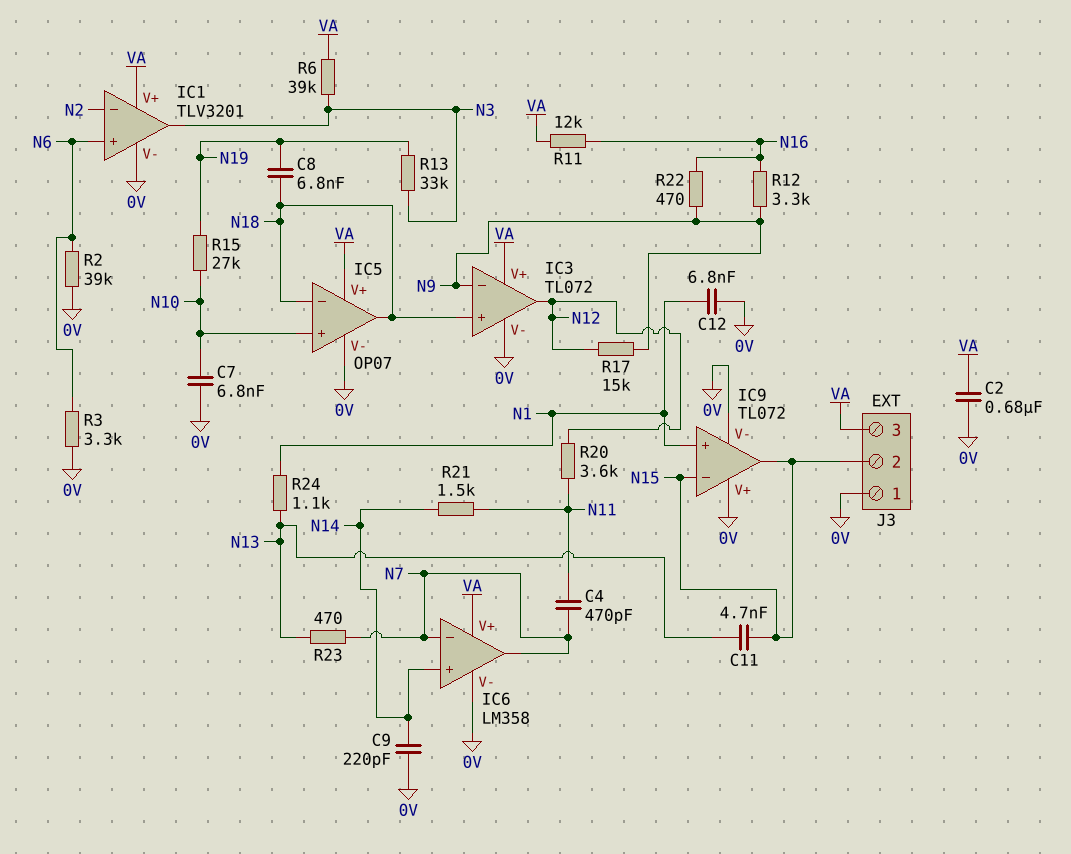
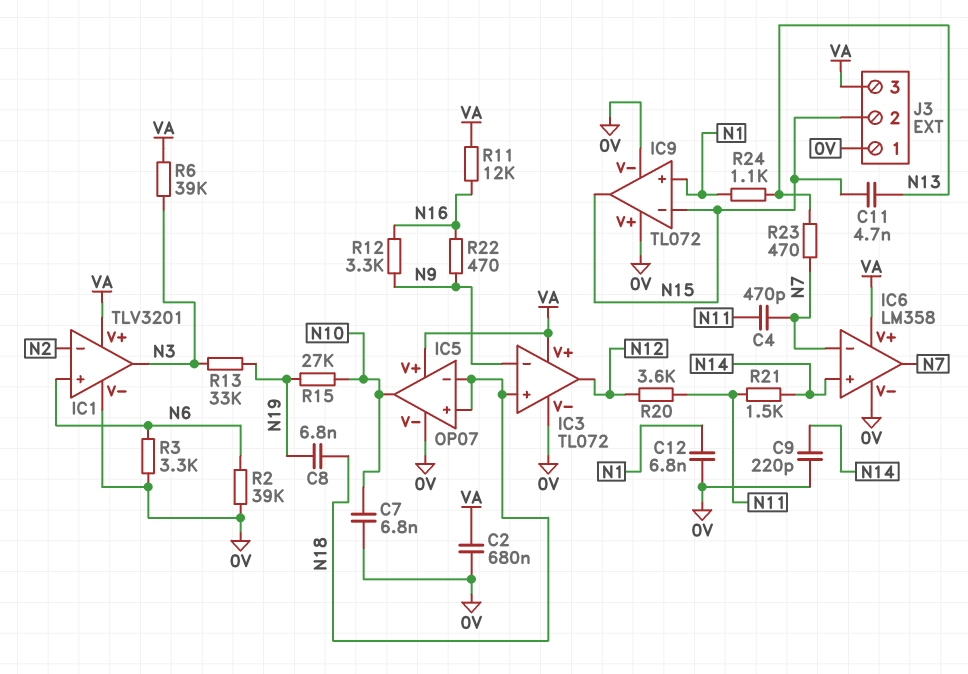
IC5 pin in+: N10 -> N18
IC5 pin out: N18 -> N10
R17: 15k (N9, N12) -> none

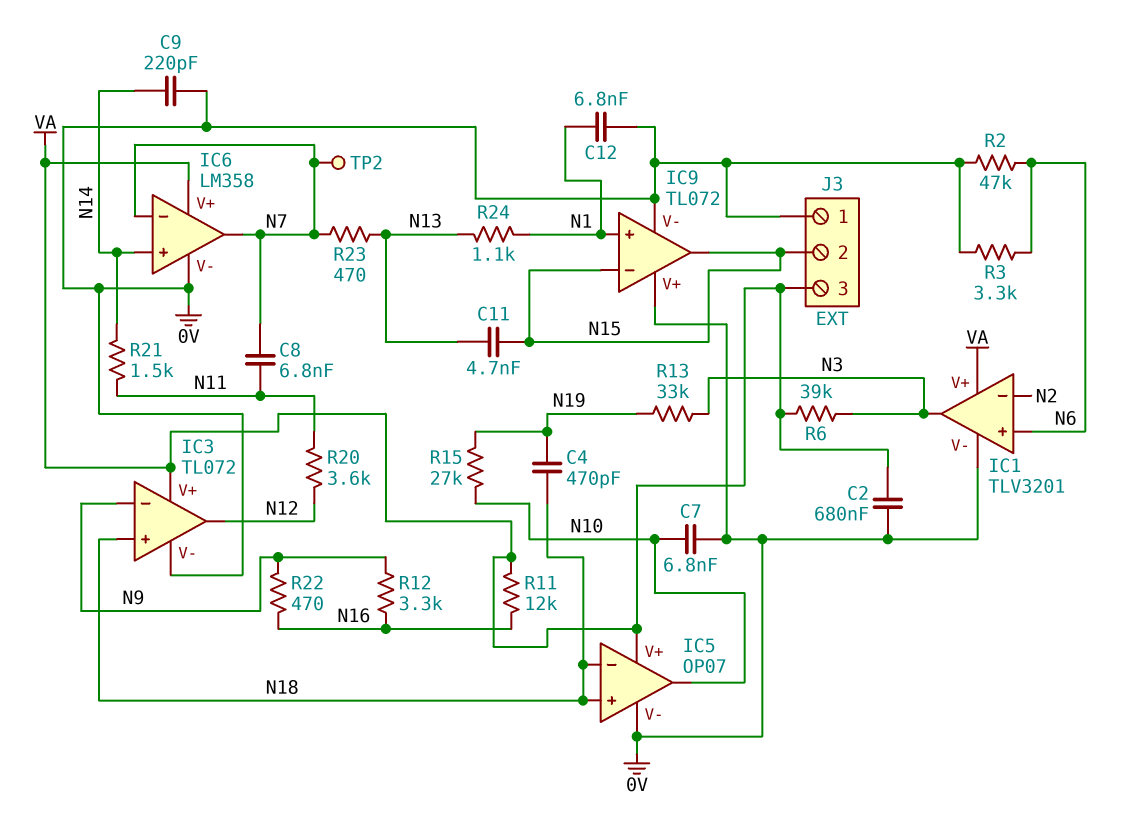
C4: 470pF (N7, N11) -> 470pF (N18, N19)
C8: 6.8nF (N18, N19) -> 6.8nF (N7, N11)
R2: 39k (0V, N6) -> 47k (0V, N6)
TP2: none -> test point (N7)

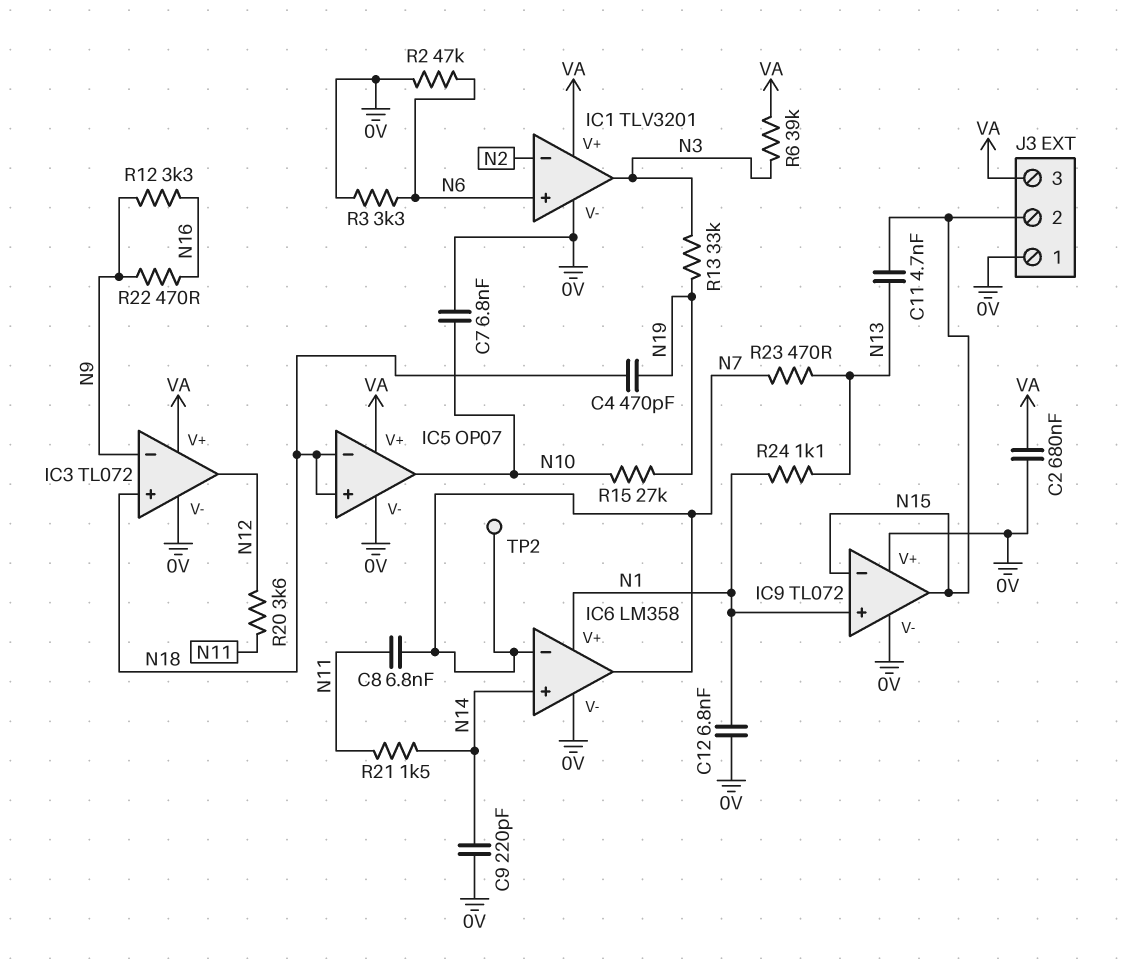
IC6 pin V+: VA -> N1
R11: 12k (N16, VA) -> none

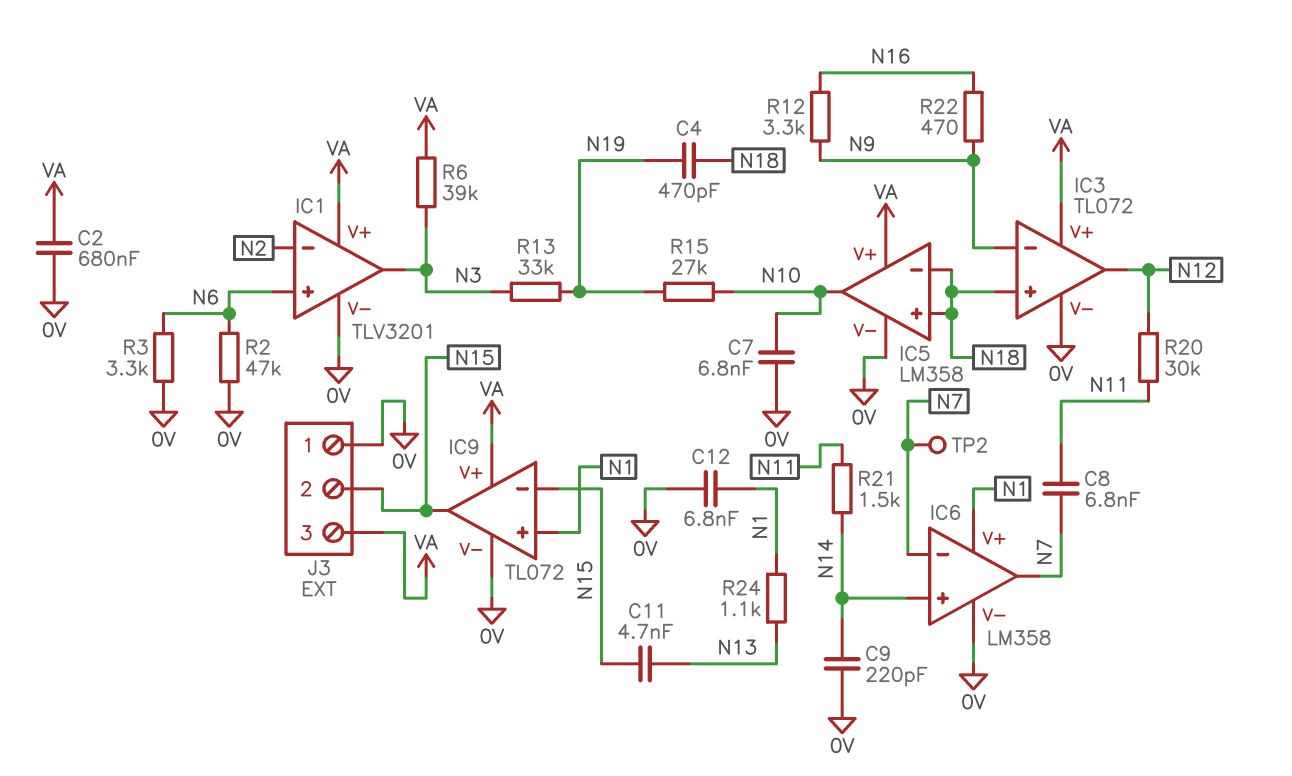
IC5: OP07 -> LM358
IC9 pin V+: 0V -> VA
R20: 3.6k (N11, N12) -> 30k (N11, N12)
R23: 470 (N7, N13) -> none

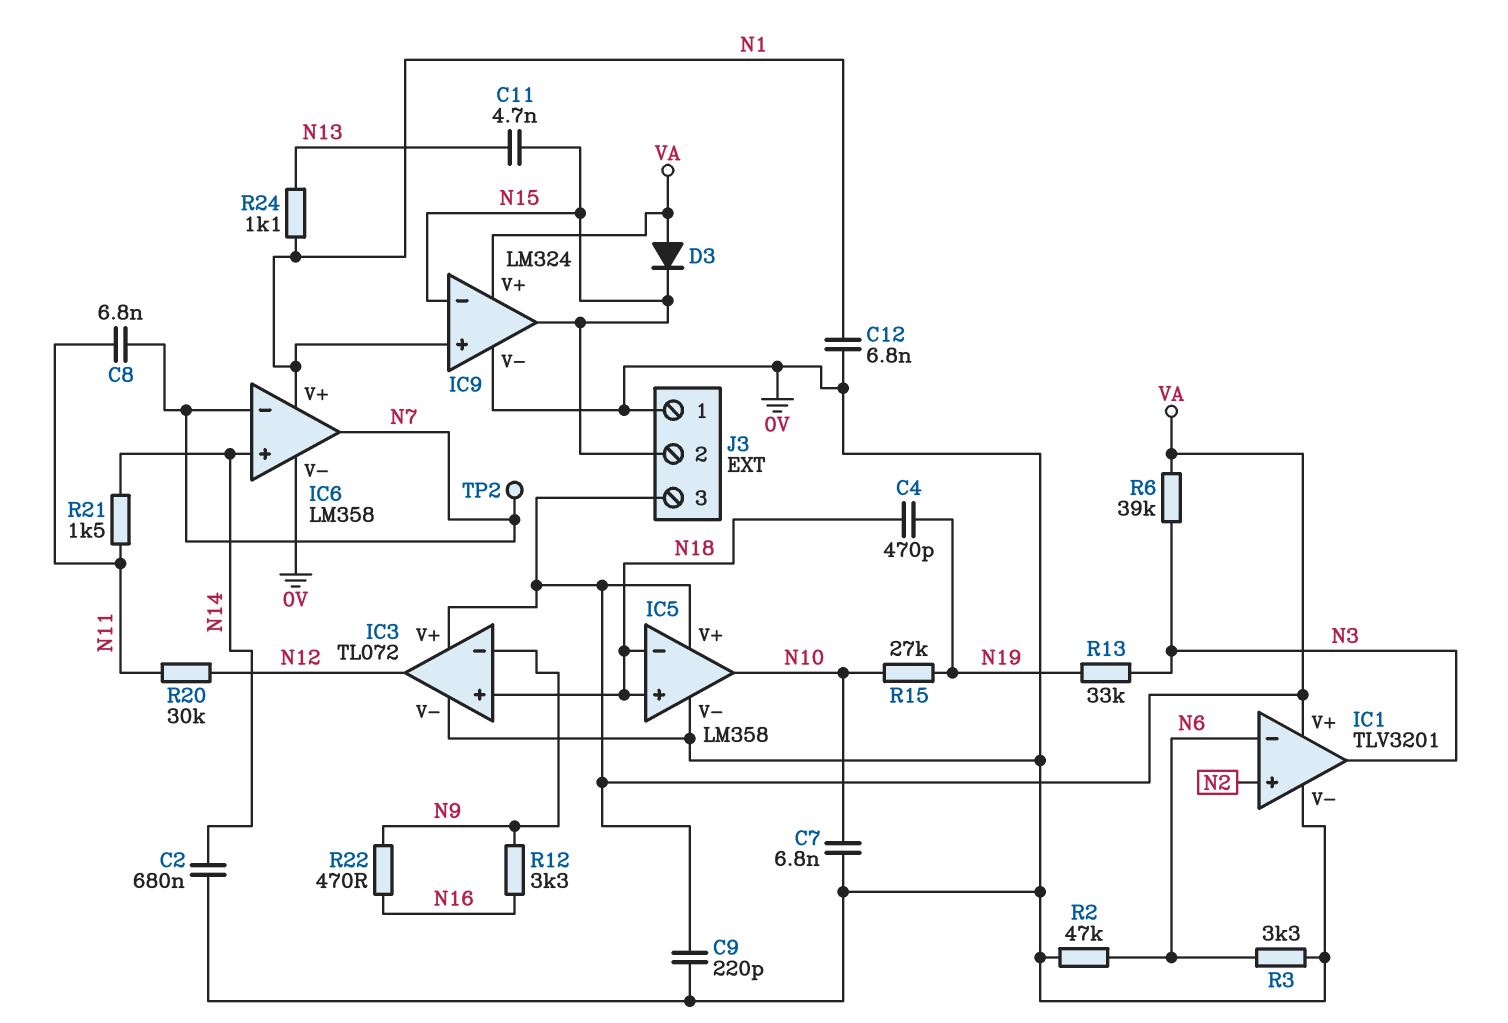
C2: 680nF (0V, VA) -> 680nF (0V, N14)
C9: 220pF (0V, N14) -> 220pF (0V, VA)
D3: none -> diode (A VA, K N15)
IC1 pin in+: N6 -> N2
IC1 pin in-: N2 -> N6
IC9: TL072 -> LM324

